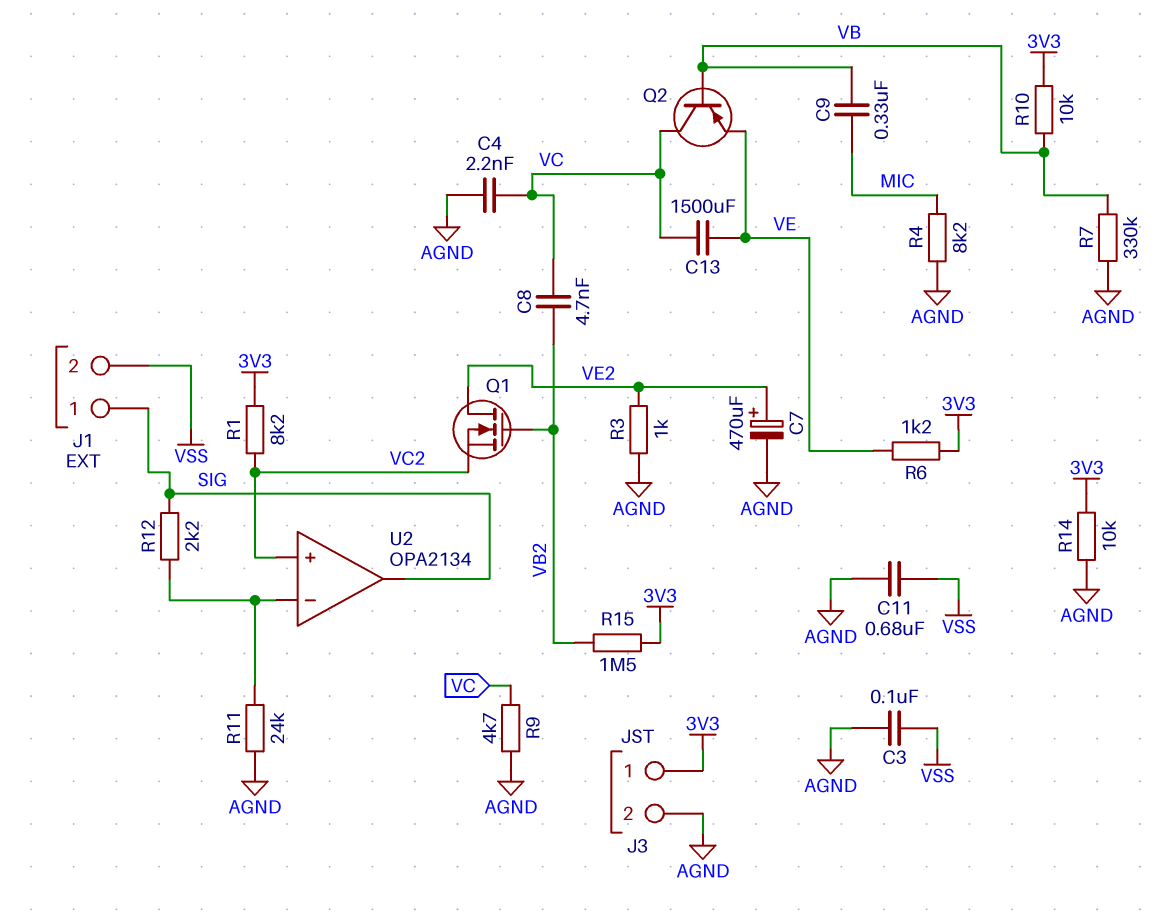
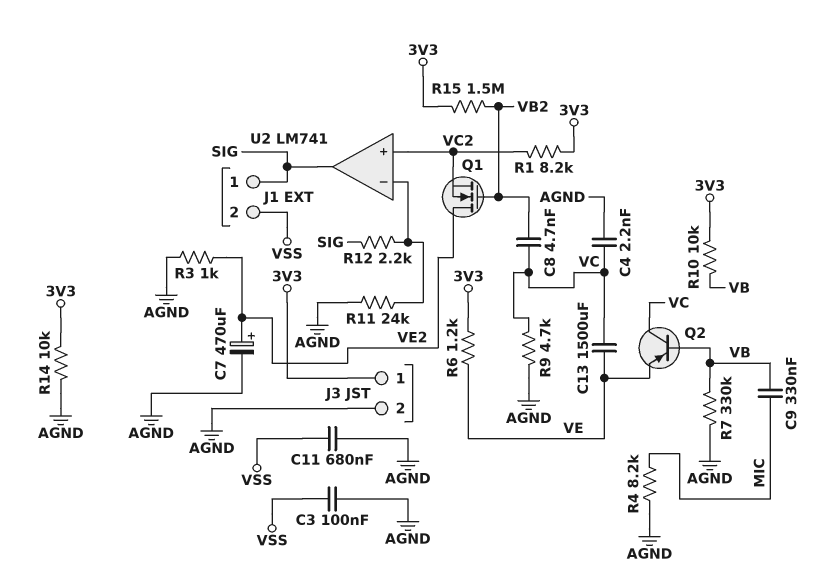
U2: OPA2134 -> LM741

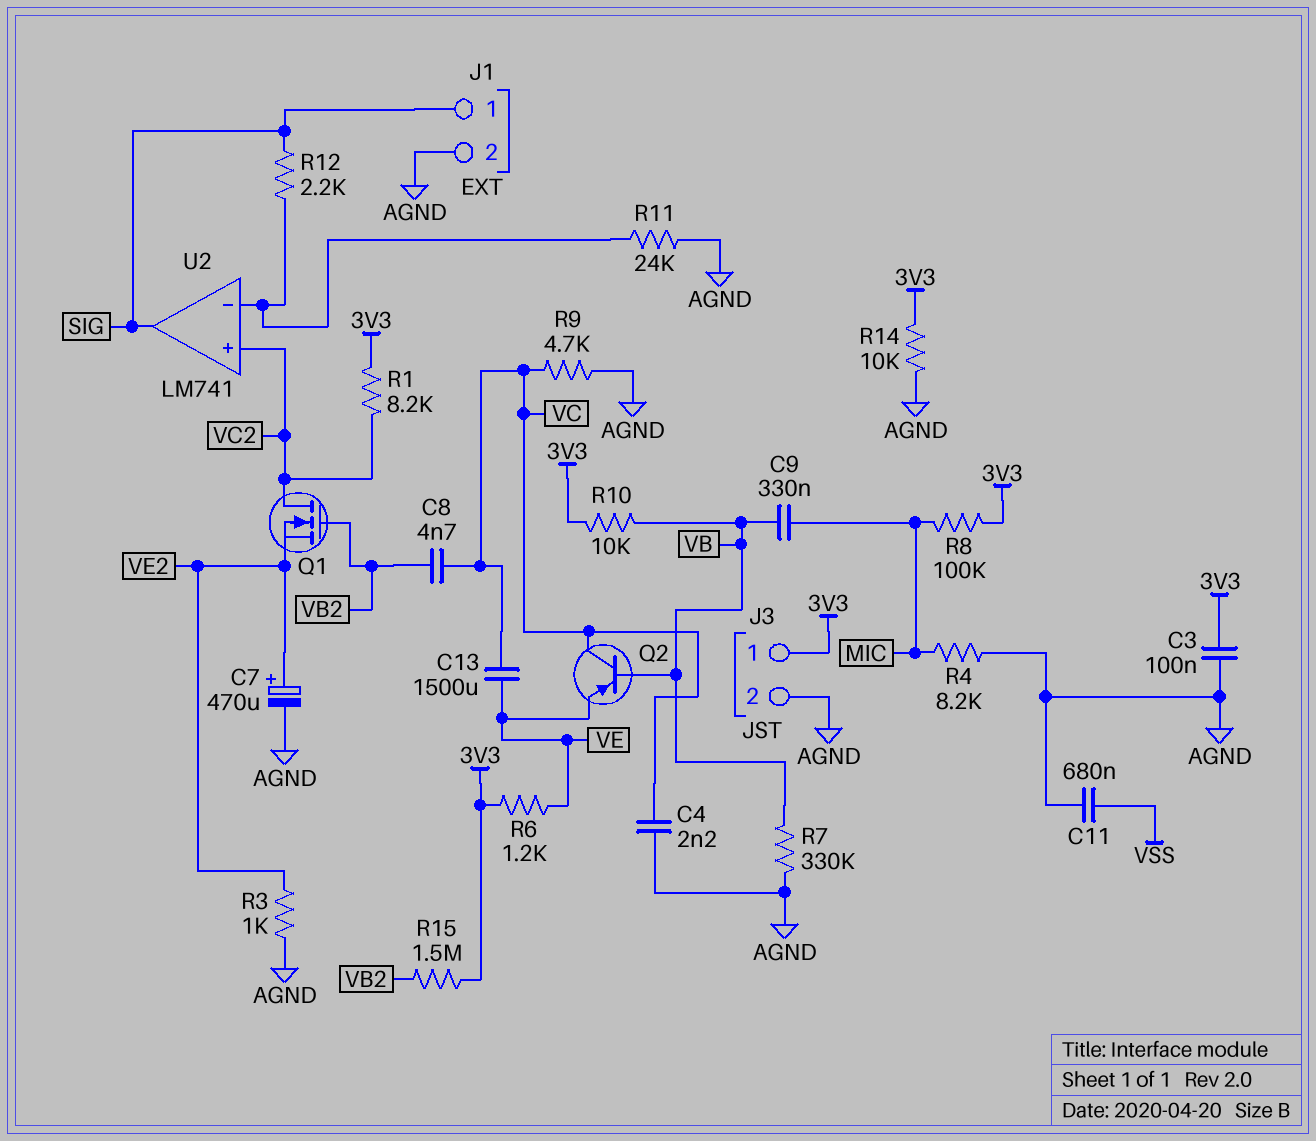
C3: 100nF (AGND, VSS) -> 100nF (3V3, AGND)
J1 pin 2: VSS -> AGND
Q1: NMOS (G VB2, D VE2, S VC2) -> NMOS (G VB2, D VC2, S VE2)
R8: none -> 100k (3V3, MIC)

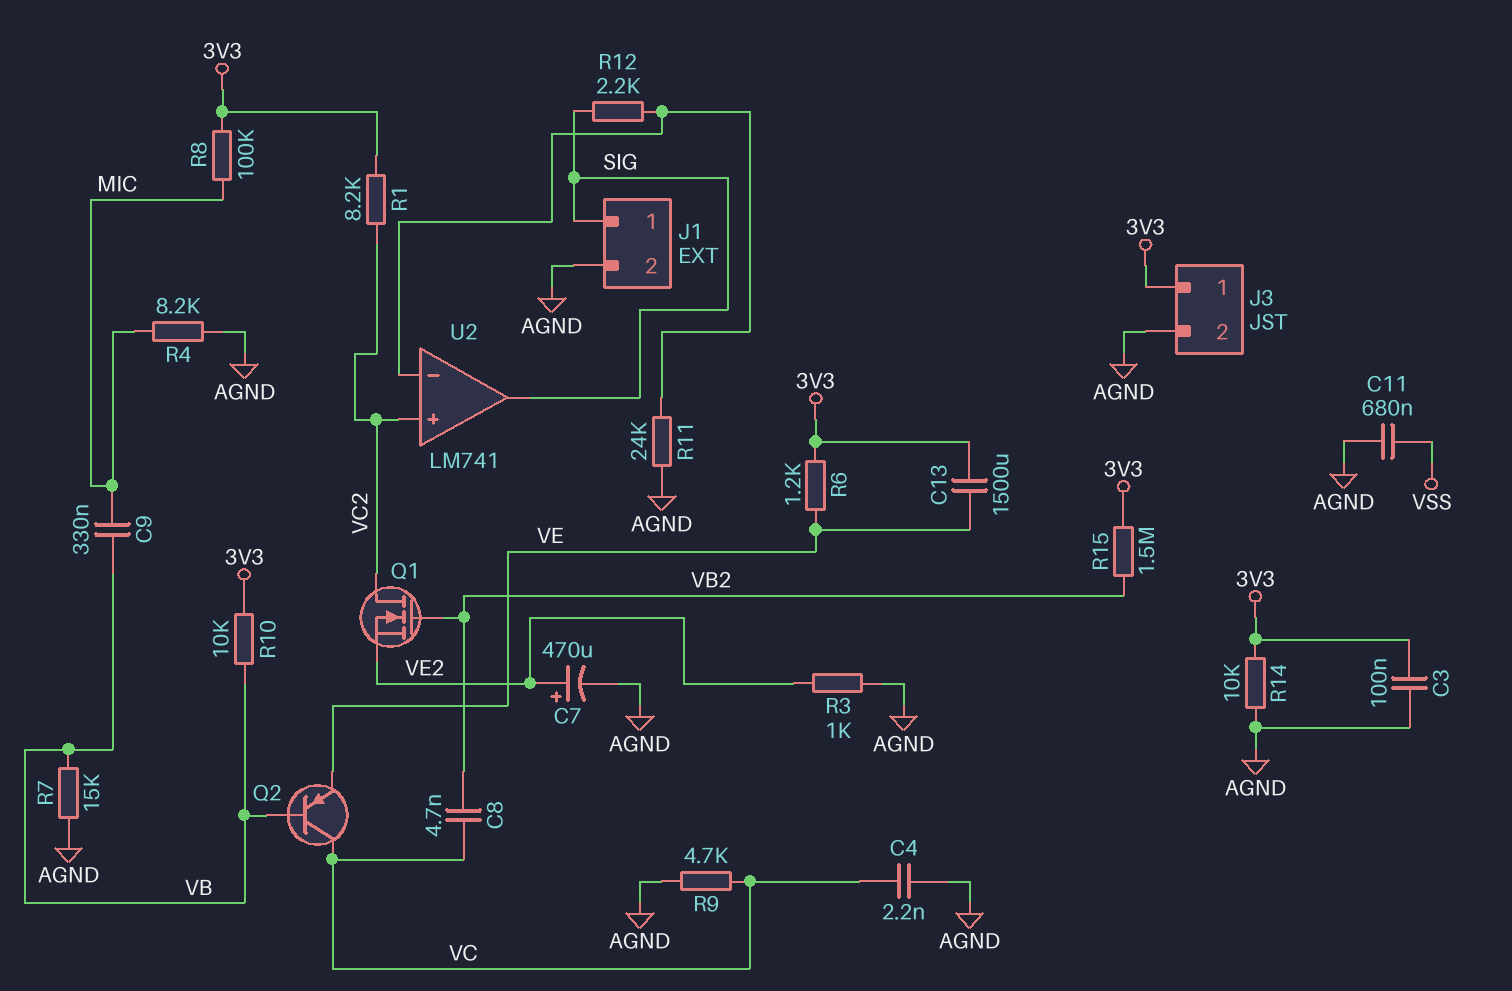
C13: 1500uF (VC, VE) -> 1500uF (3V3, VE)
R7: 330k (AGND, VB) -> 15k (AGND, VB)

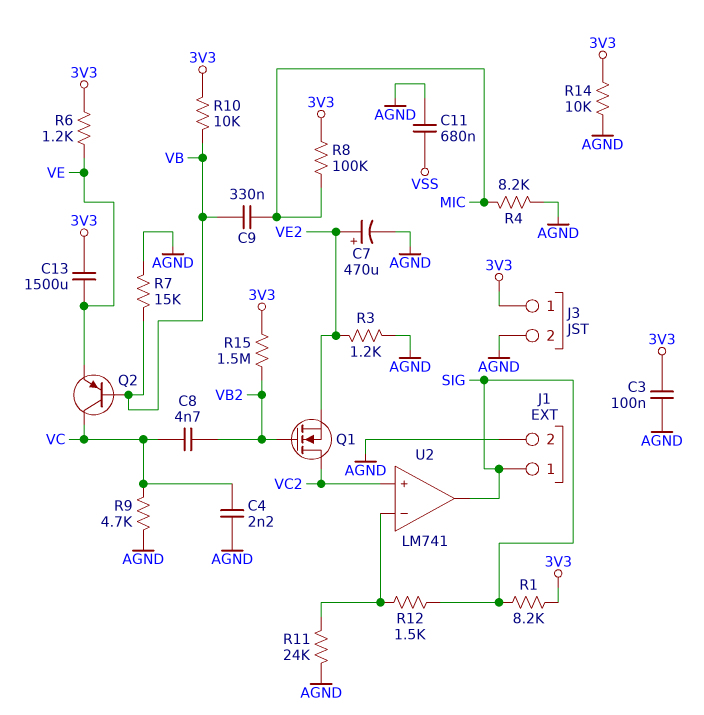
R1: 8.2k (3V3, VC2) -> 8.2k (3V3, SIG)
R3: 1k (AGND, VE2) -> 1.2k (AGND, VE2)
R12: 2.2k (SIG, U2/in-) -> 1.5k (SIG, U2/in-)

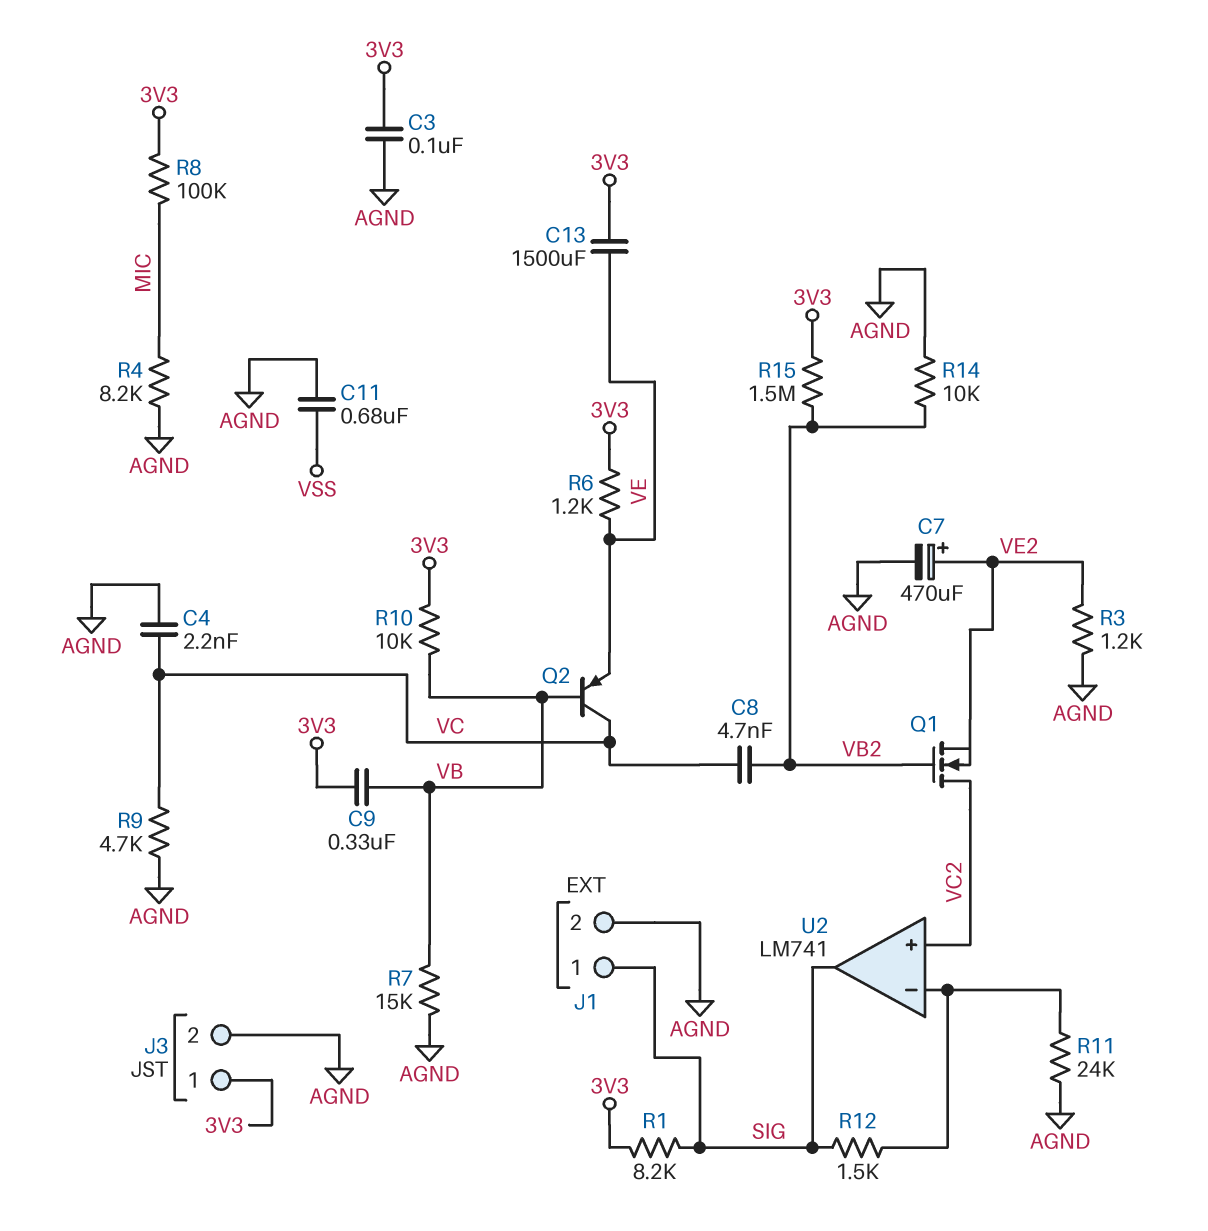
C9: 330nF (MIC, VB) -> 330nF (3V3, VB)
R14: 10k (3V3, AGND) -> 10k (AGND, VB2)

